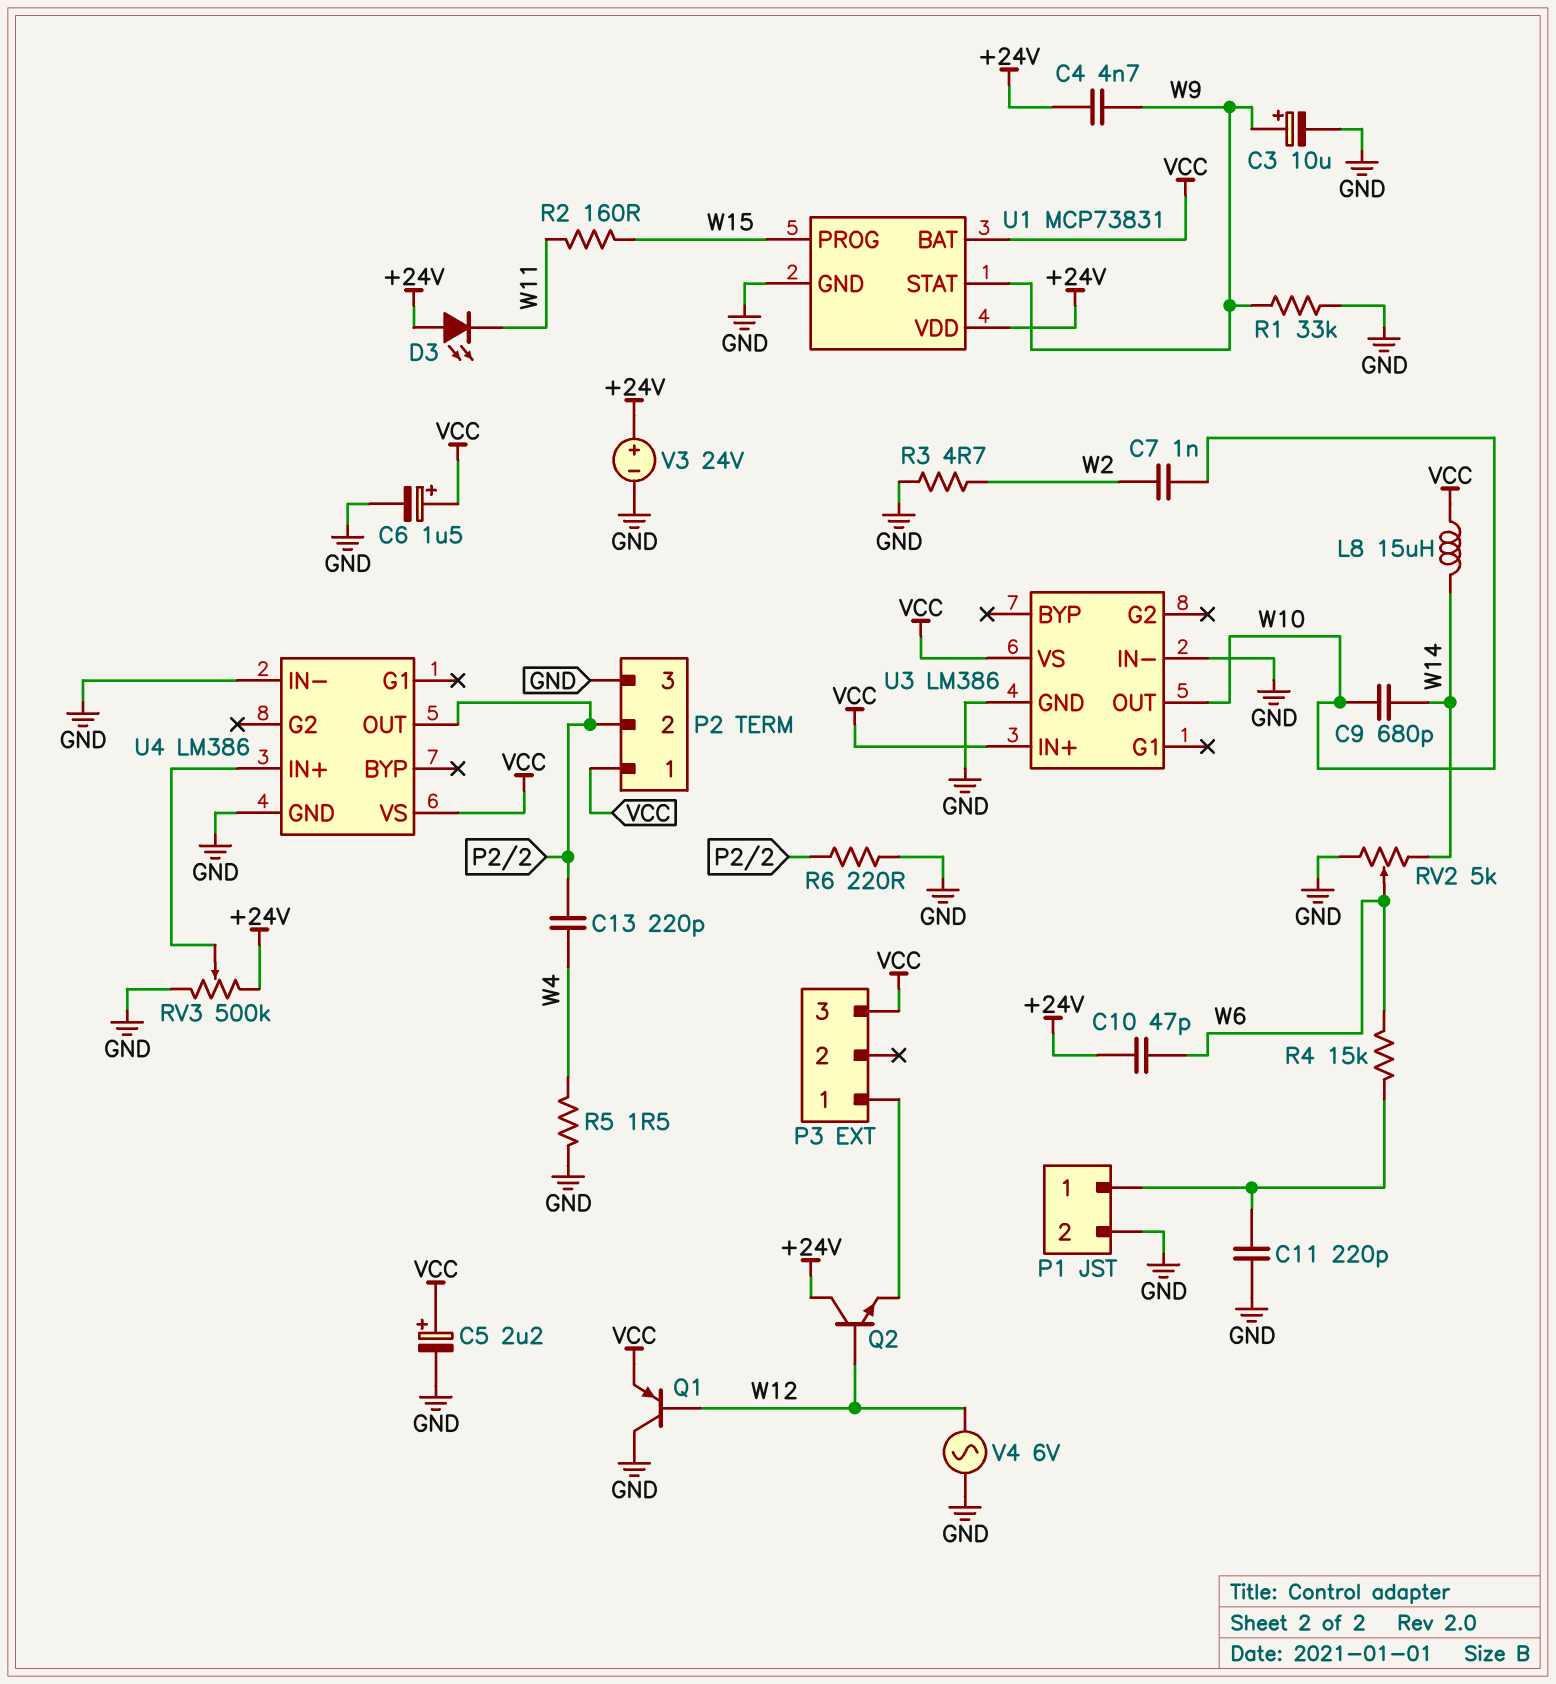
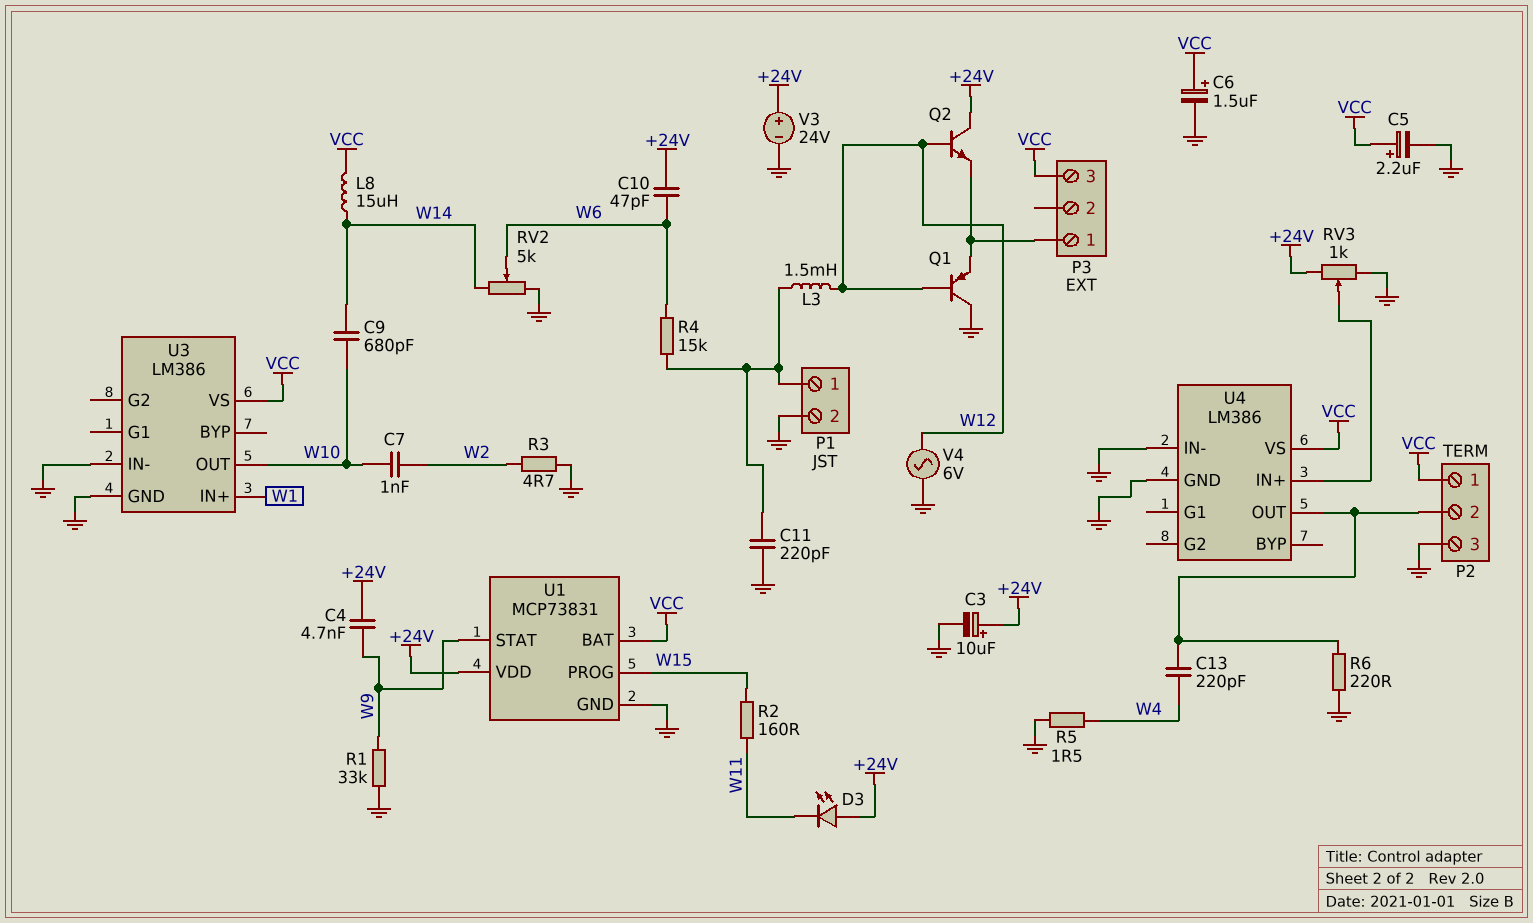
C3: 10uF (plus W9, minus GND) -> 10uF (plus +24V, minus GND)
L3: none -> 1.5mH (P1/1, W12)
Q1: PNP (B W12, C GND, E VCC) -> PNP (B W12, C GND, E P3/1)
RV3: 500k (+24V, GND, wiper U4/IN+) -> 1k (+24V, GND, wiper U4/IN+)
U3 pin IN+: VCC -> W1

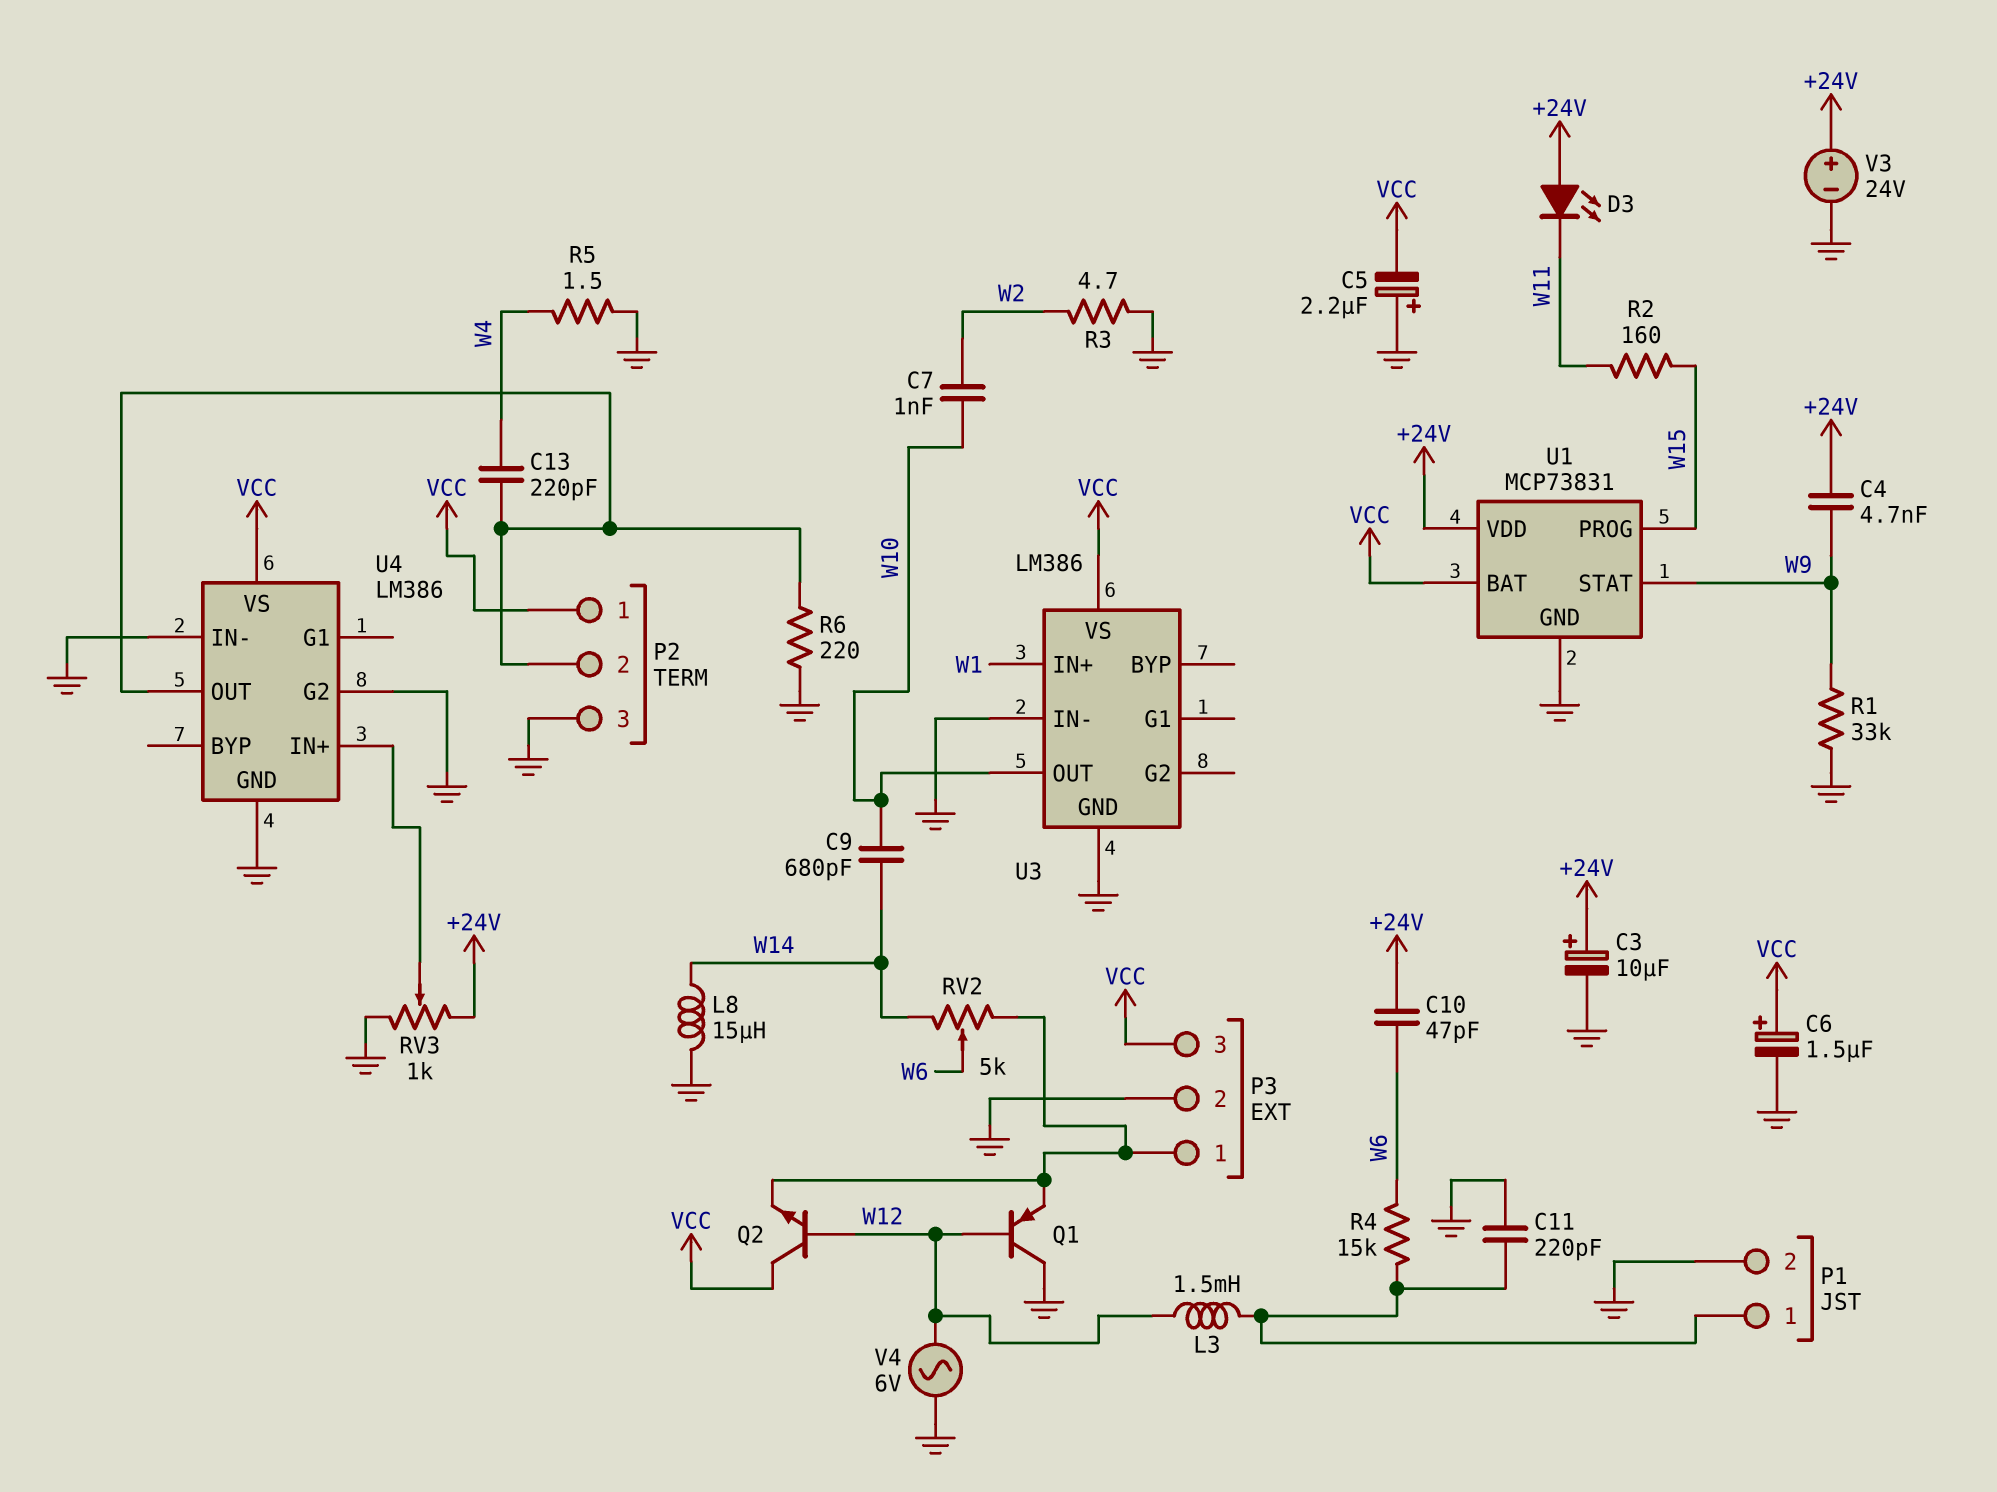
C5: 2.2uF (plus VCC, minus GND) -> 2.2uF (plus GND, minus VCC)
L8: 15uH (VCC, W14) -> 15uH (GND, W14)
P3 pin 2: none -> GND
Q2: NPN (B W12, C +24V, E P3/1) -> NPN (B W12, C VCC, E P3/1)
RV2: 5k (GND, W14, wiper W6) -> 5k (P3/1, W14, wiper W6)
U4 pin G2: none -> GND

